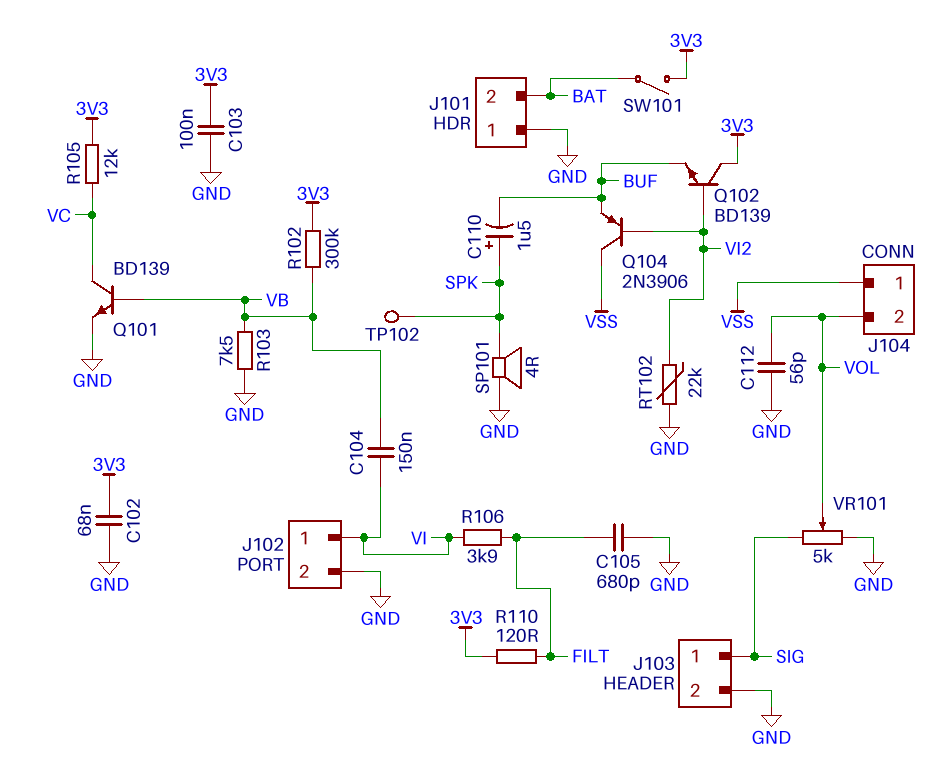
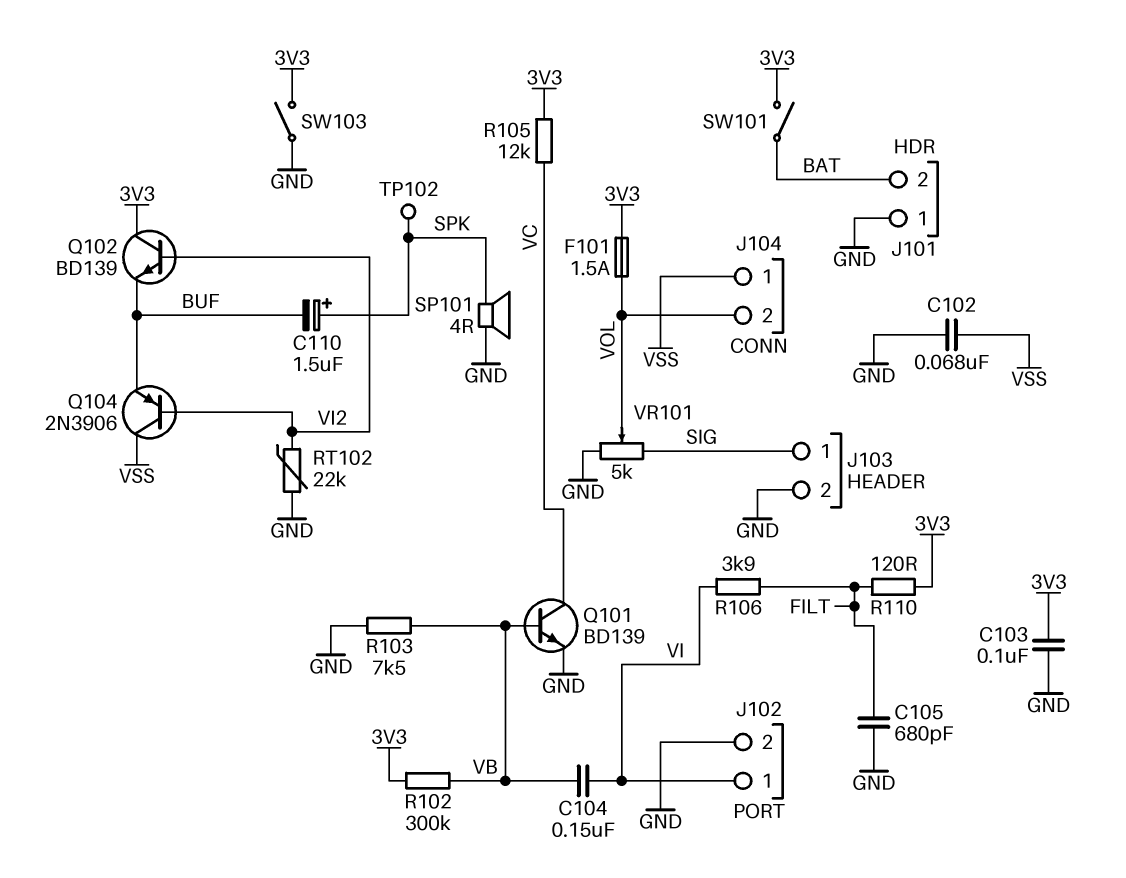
C102: 68nF (3V3, GND) -> 68nF (GND, VSS)
C112: 56pF (GND, VOL) -> none
F101: none -> 1.5A (3V3, VOL)
SW103: none -> switch (3V3, GND)

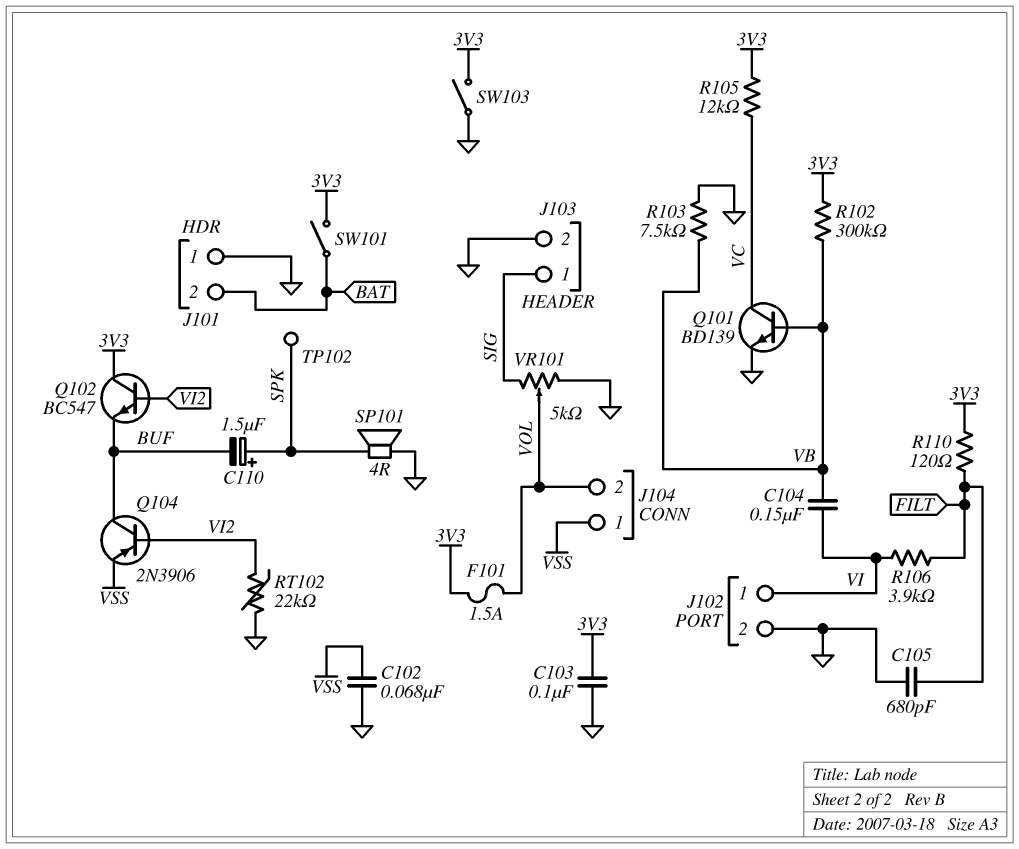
Q102: NPN BD139 (B VI2, C 3V3, E BUF) -> NPN BC547 (B VI2, C 3V3, E BUF)
Q104: PNP 2N3906 (B VI2, C VSS, E BUF) -> PNP 2N3906 (B VI2, C BUF, E VSS)

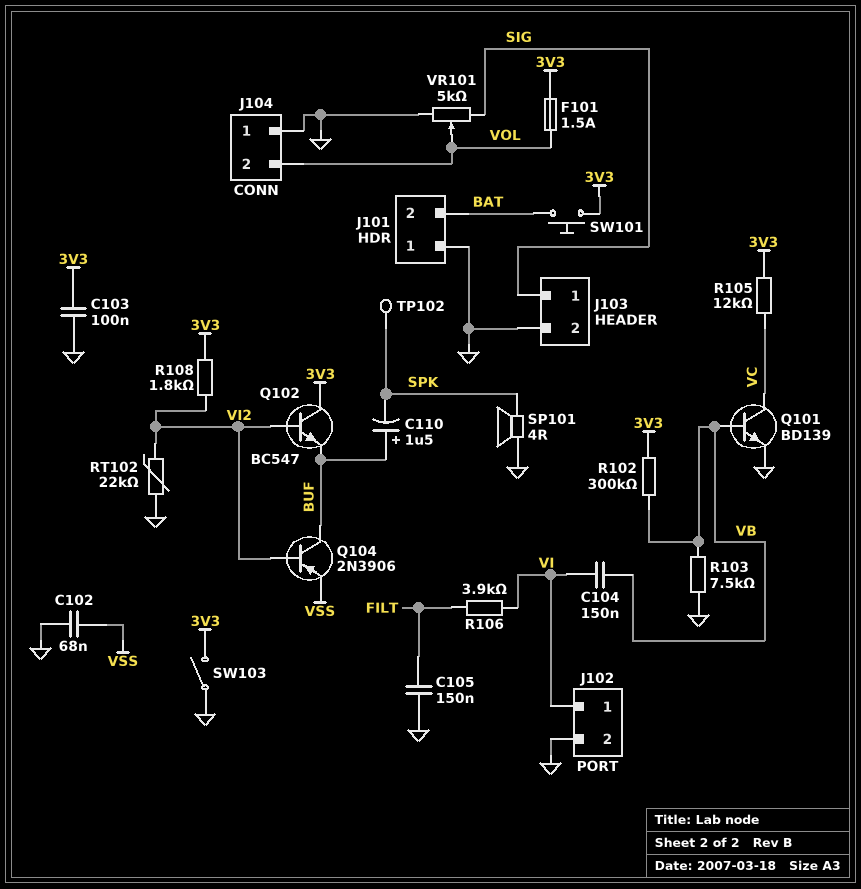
C105: 680pF (FILT, GND) -> 150nF (FILT, GND)
C110: 1.5uF (plus SPK, minus BUF) -> 1.5uF (plus BUF, minus SPK)
J104 pin 1: VSS -> GND
R108: none -> 1.8k (3V3, VI2)
R110: 120 (3V3, FILT) -> none
SW101: switch (3V3, BAT) -> button (3V3, BAT)

